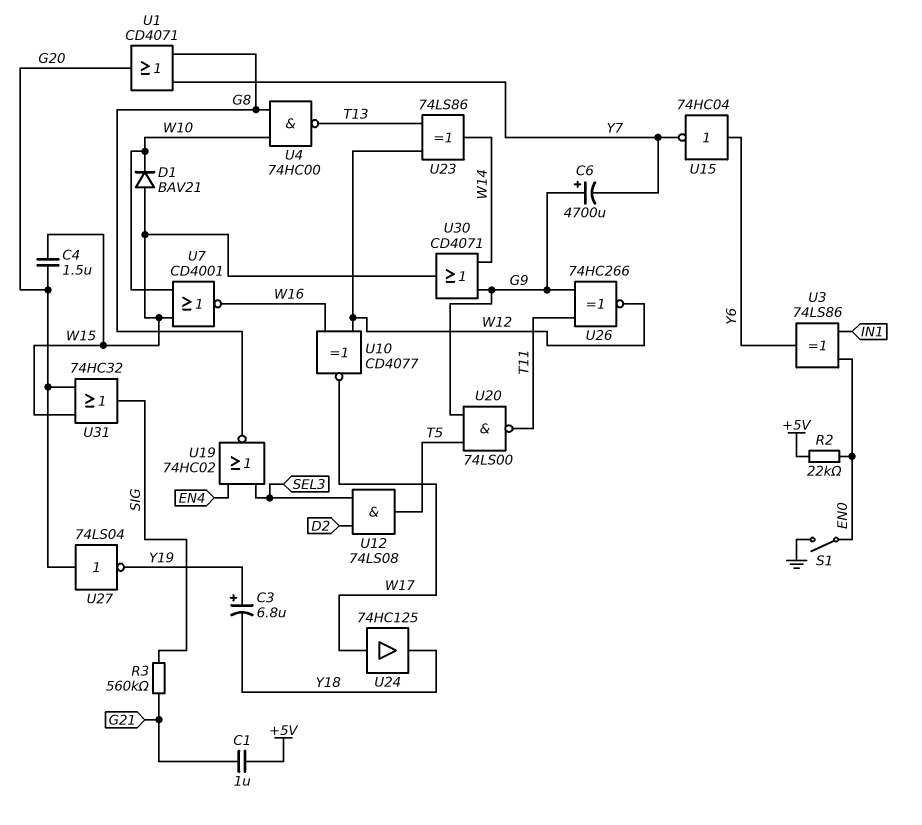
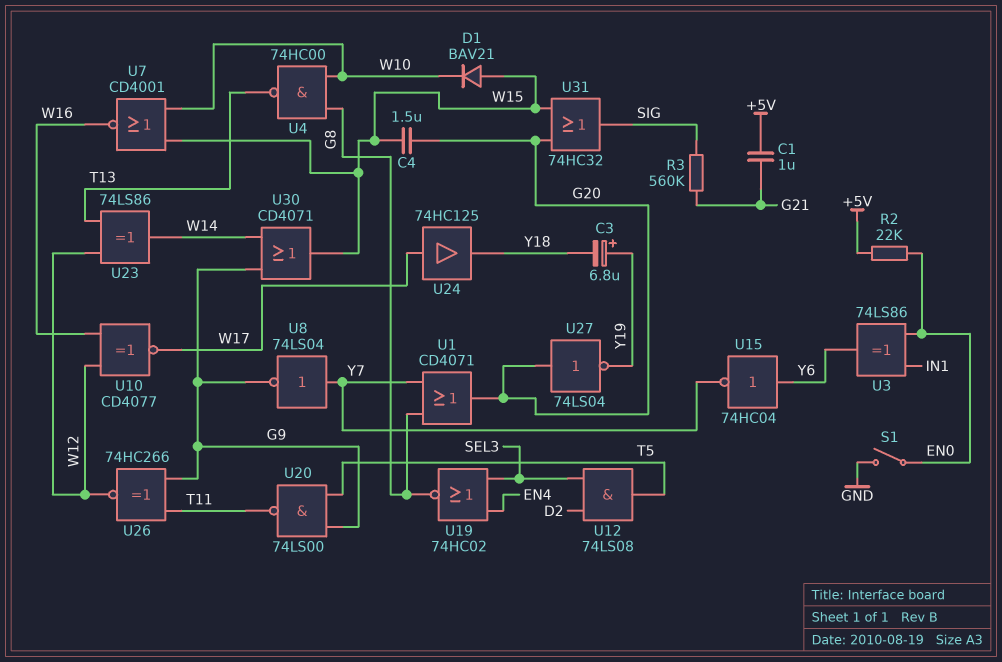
C6: 4700uF (plus G9, minus Y7) -> none
U8: none -> NOT 74LS04 (in Y7, out G9)

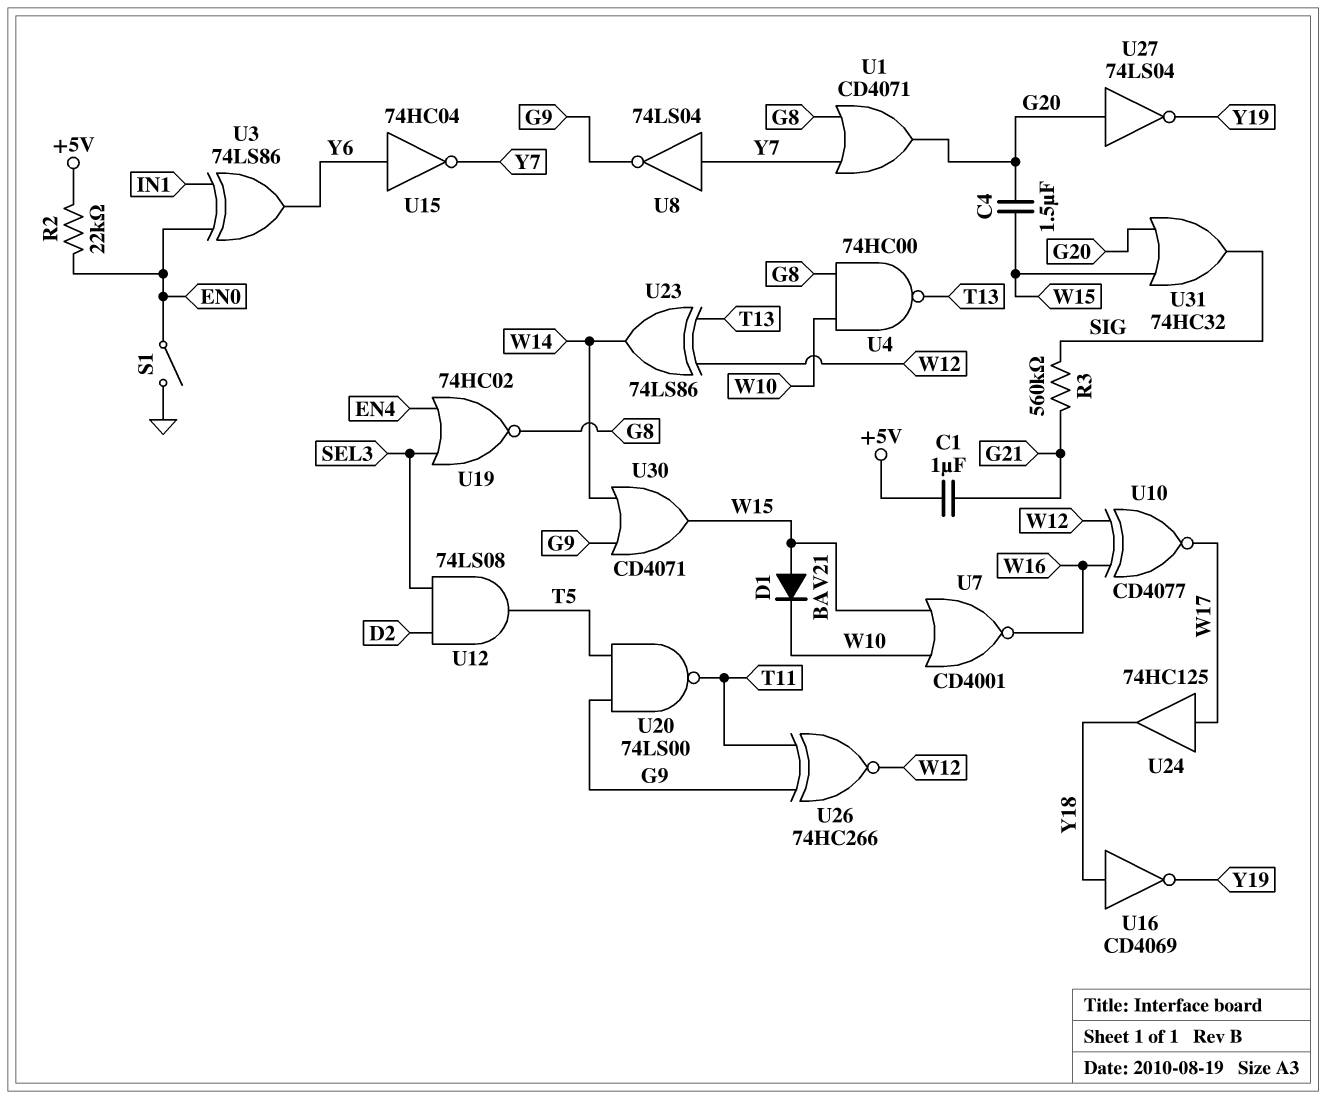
C3: 6.8uF (plus Y19, minus Y18) -> none
U16: none -> NOT CD4069 (in Y18, out Y19)

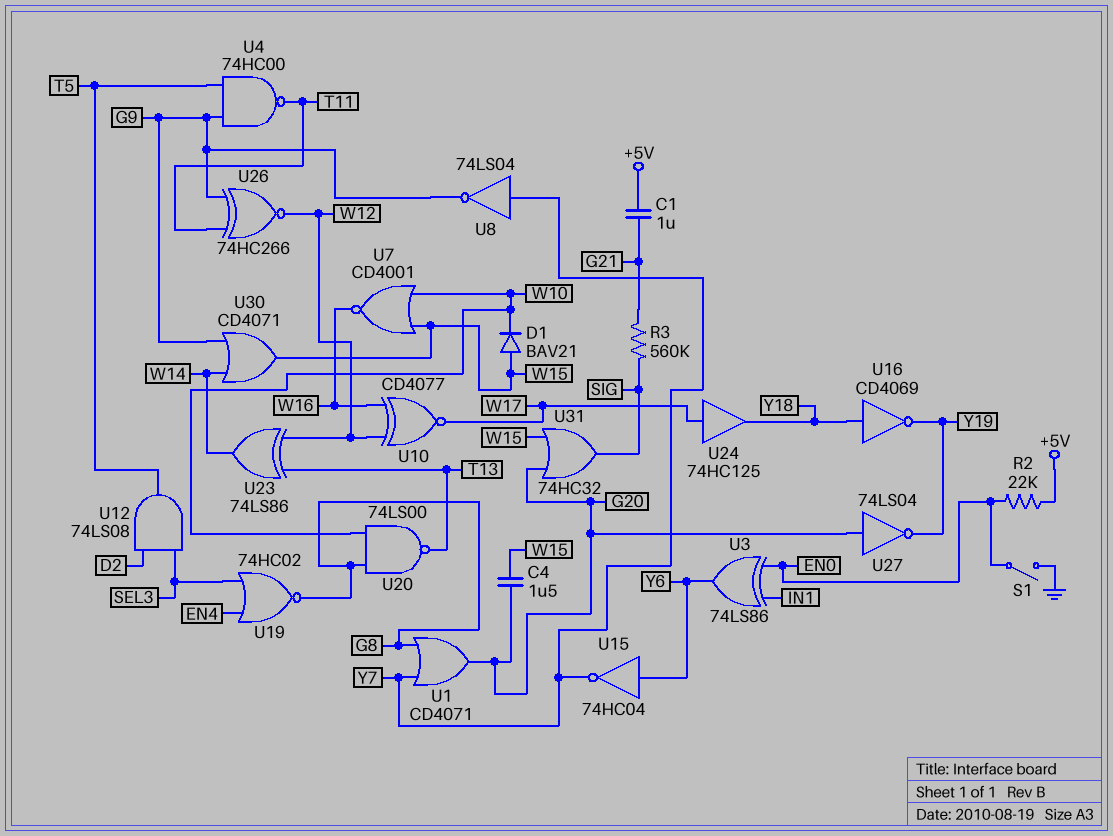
U4: NAND 74HC00 (in G8, in W10, out T13) -> NAND 74HC00 (in G9, in T5, out T11)
U20: NAND 74LS00 (in G9, in T5, out T11) -> NAND 74LS00 (in G8, in W10, out T13)

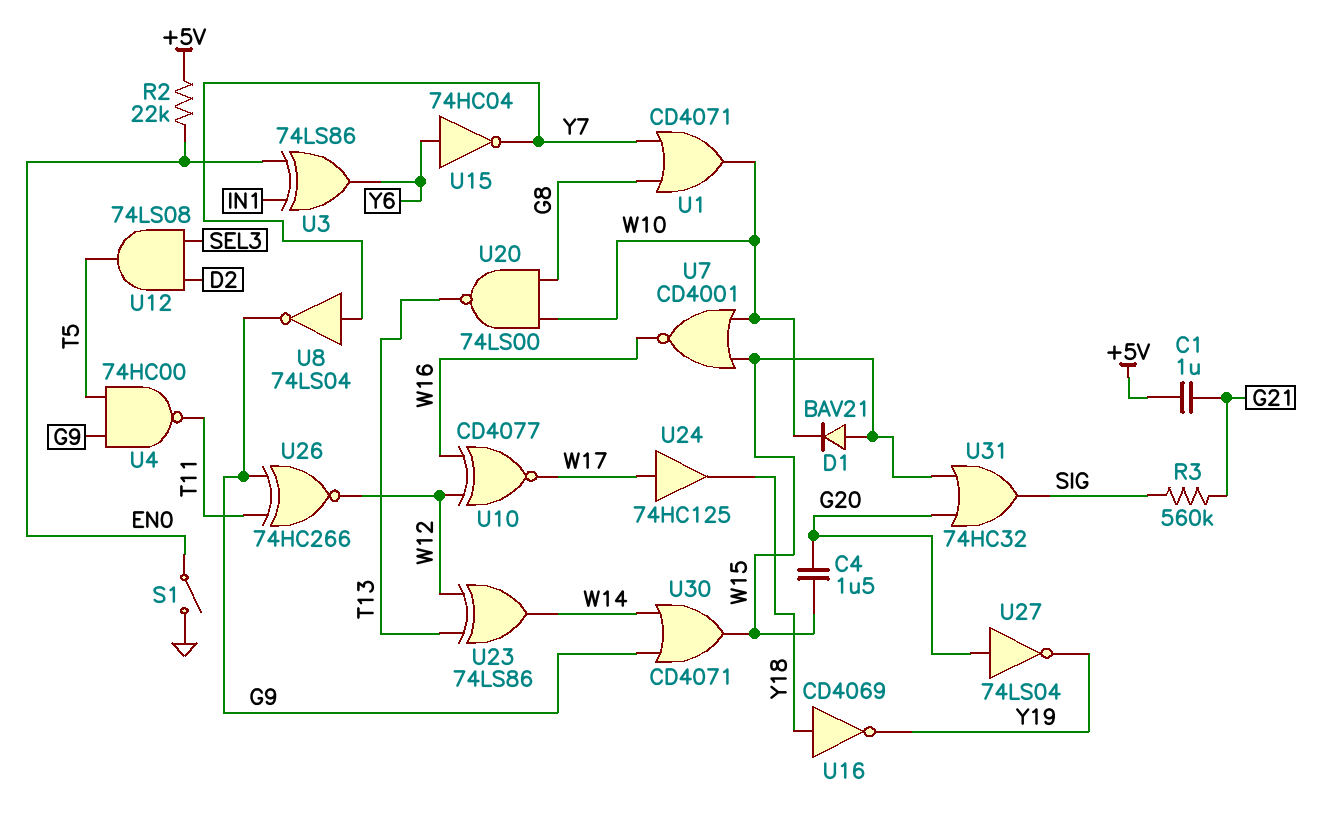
U1: OR CD4071 (in G8, in Y7, out G20) -> OR CD4071 (in G8, in Y7, out W10)
U19: NOR 74HC02 (in EN4, in SEL3, out G8) -> none

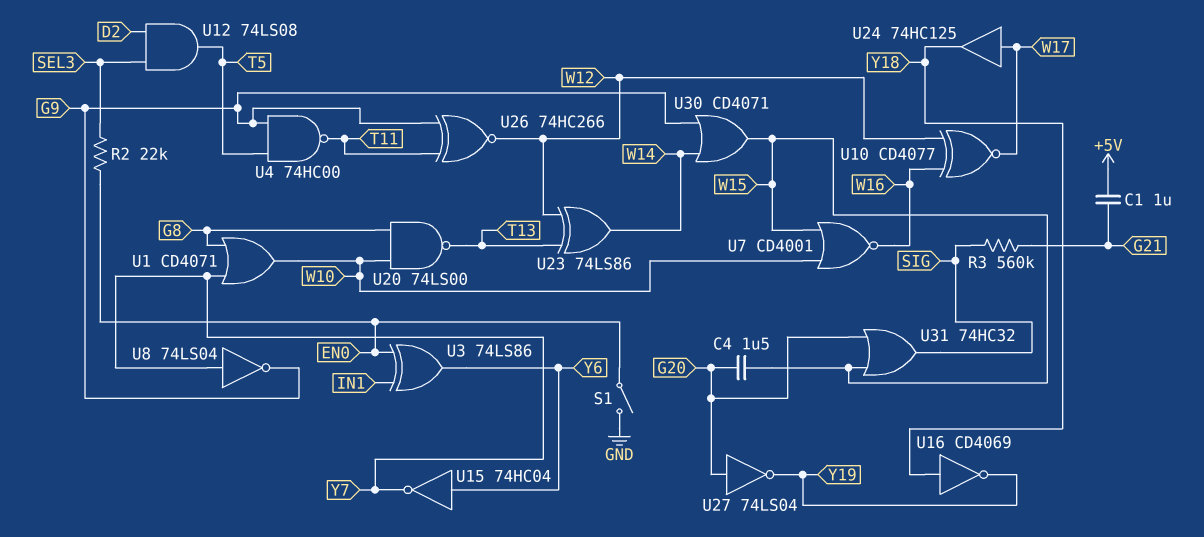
D1: diode BAV21 (A W15, K W10) -> none
R2: 22k (+5V, EN0) -> 22k (EN0, SEL3)

